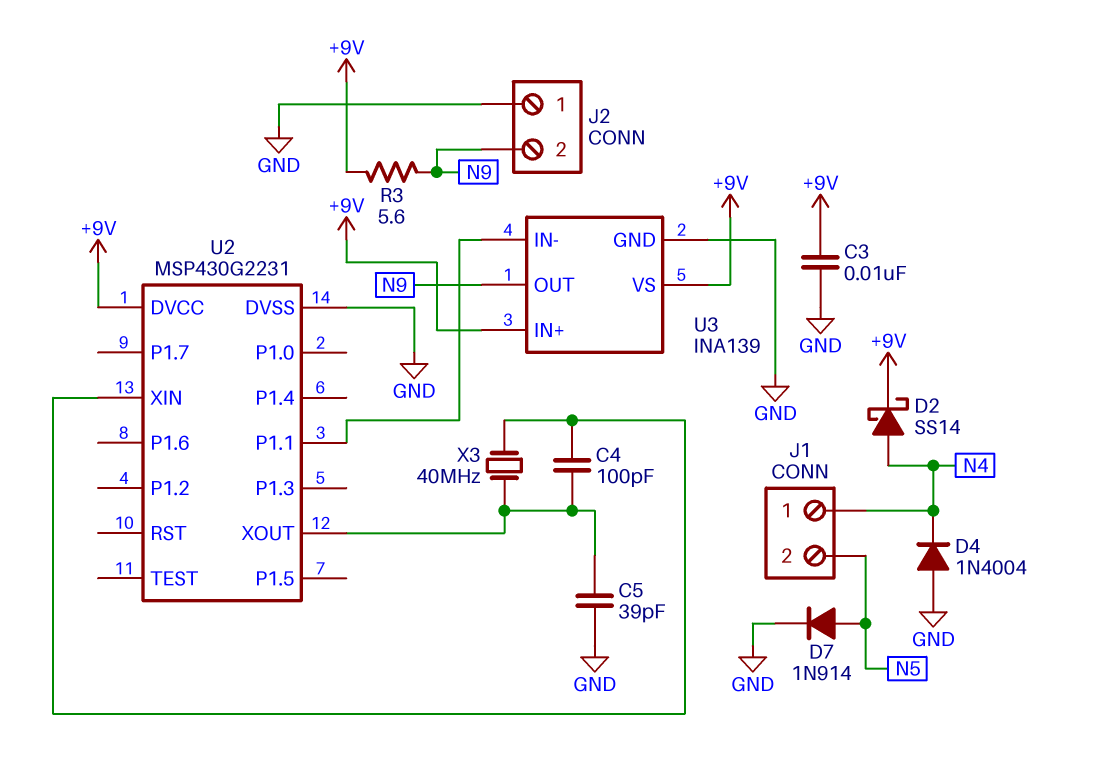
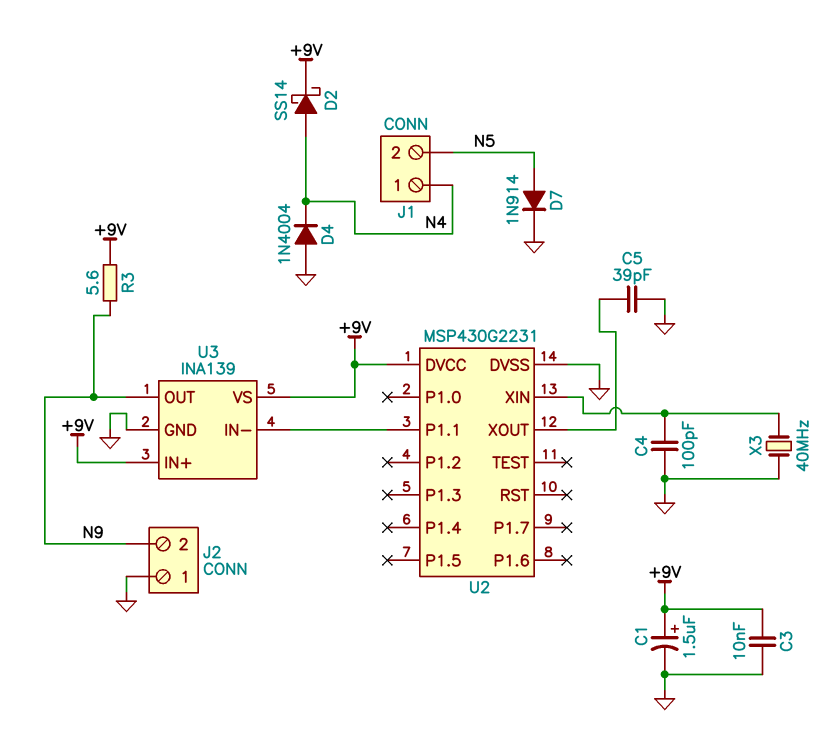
C1: none -> 1.5uF (plus +9V, minus GND)
C4: 100pF (U2/XIN, U2/XOUT) -> 100pF (GND, U2/XIN)
X3: 40MHz (U2/XIN, U2/XOUT) -> 40MHz (GND, U2/XIN)

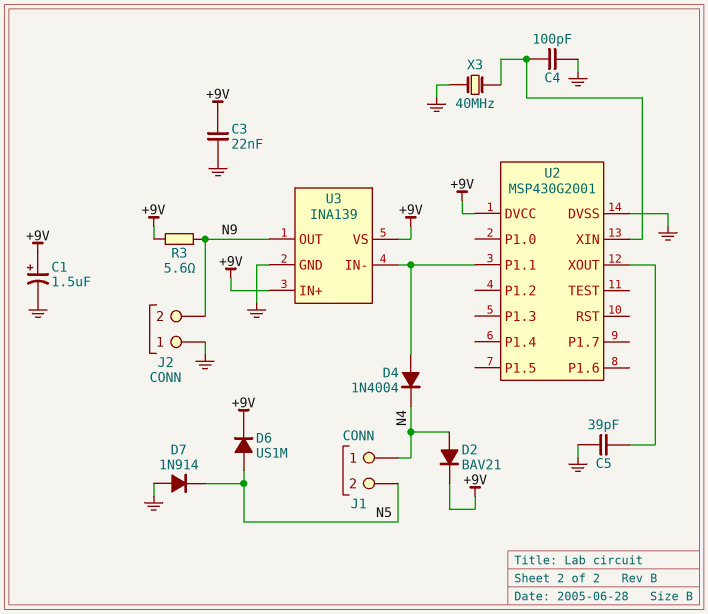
C3: 10nF (+9V, GND) -> 22nF (+9V, GND)
D2: schottky SS14 (A N4, K +9V) -> diode BAV21 (A N4, K +9V)
D4: diode 1N4004 (A GND, K N4) -> diode 1N4004 (A U2/P1.1, K N4)
D6: none -> diode US1M (A N5, K +9V)
D7: diode 1N914 (A N5, K GND) -> diode 1N914 (A GND, K N5)
U2: MSP430G2231 -> MSP430G2001

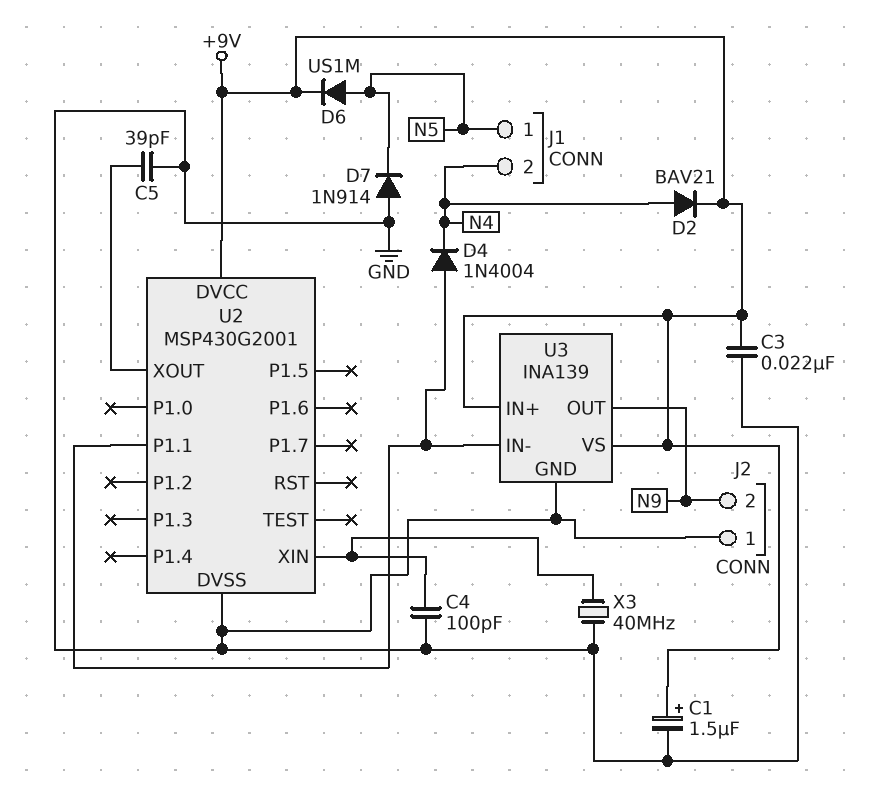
J1 pin 1: N4 -> N5
J1 pin 2: N5 -> N4
R3: 5.6 (+9V, N9) -> none

